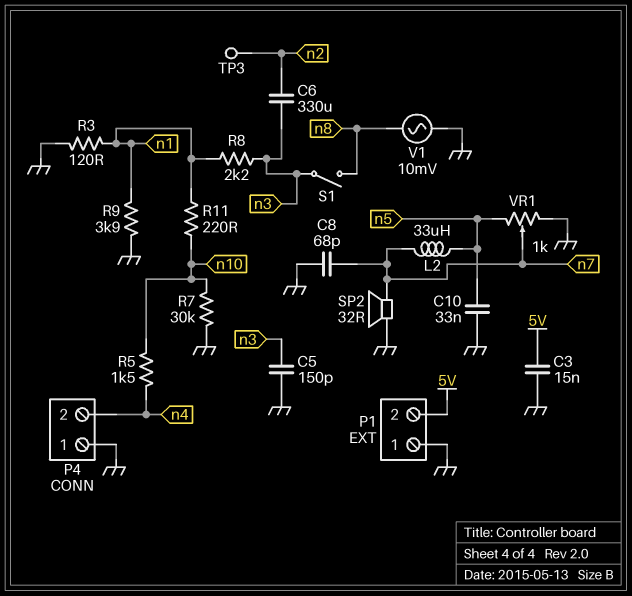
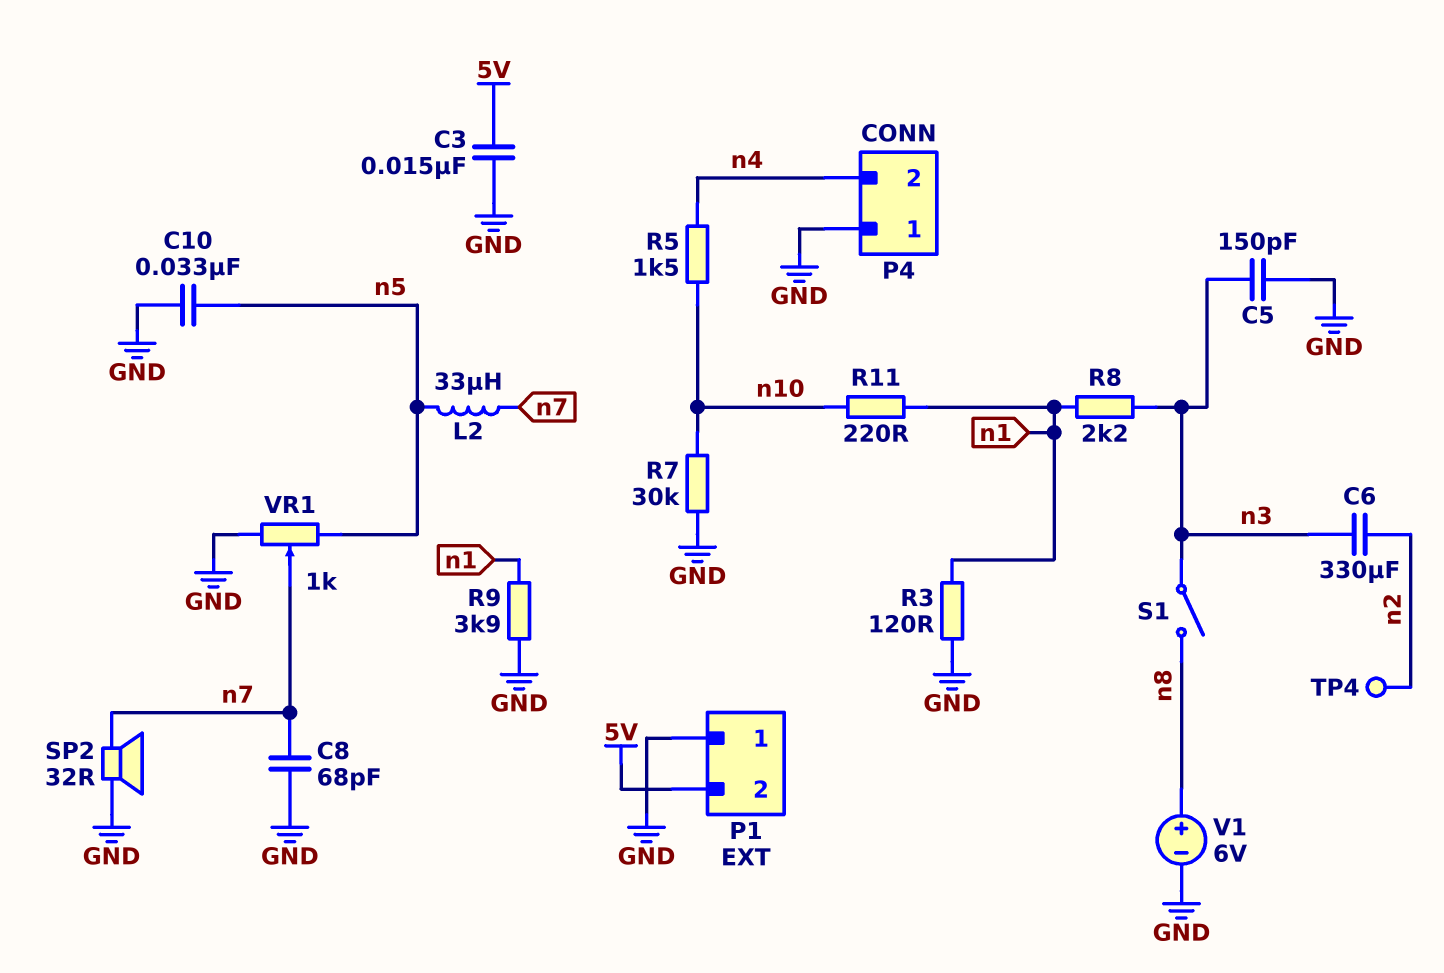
TP3: test point (n2) -> none
TP4: none -> test point (n2)
V1: AC 10mV (GND, n8) -> 6V (plus n8, minus GND)

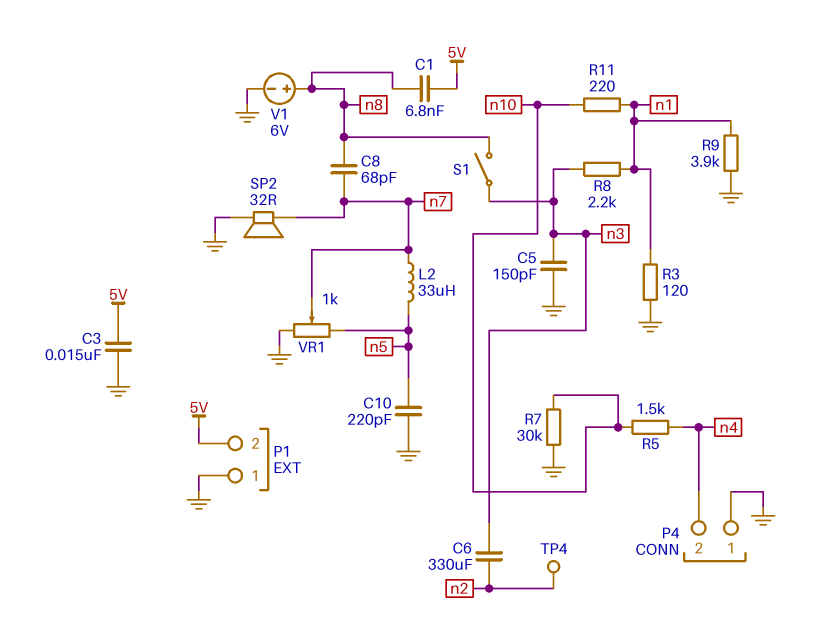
C1: none -> 6.8nF (5V, n8)
C8: 68pF (GND, n7) -> 68pF (n7, n8)
C10: 33nF (GND, n5) -> 220pF (GND, n5)

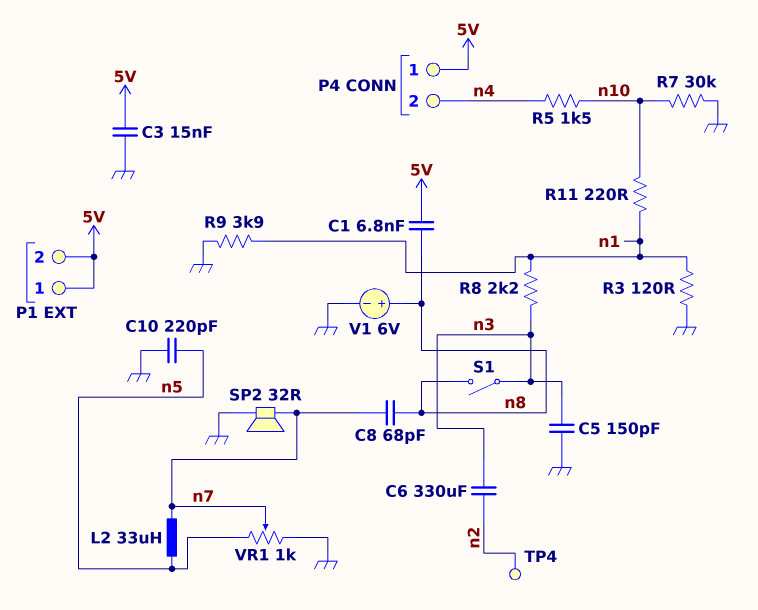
P1 pin 1: GND -> 5V
P4 pin 1: GND -> 5V

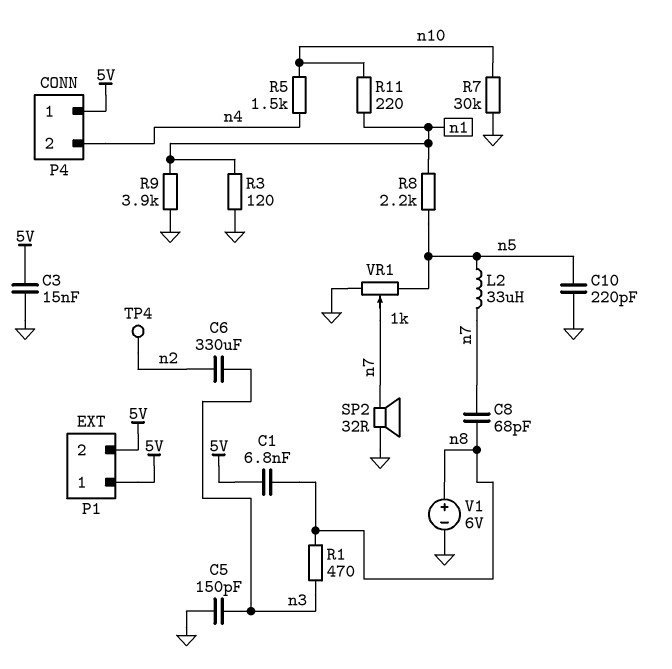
R1: none -> 470 (n3, n8)
R8: 2.2k (n1, n3) -> 2.2k (n1, n5)
S1: switch (n3, n8) -> none

